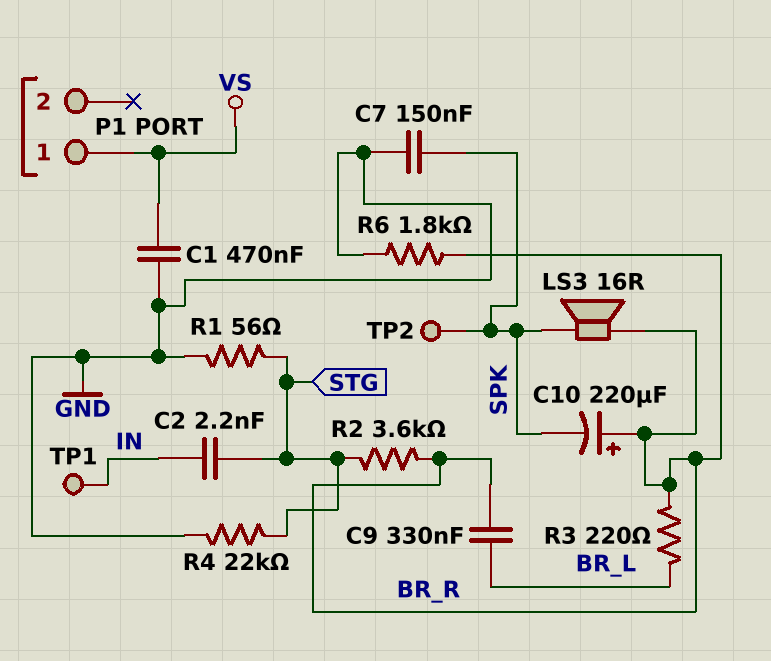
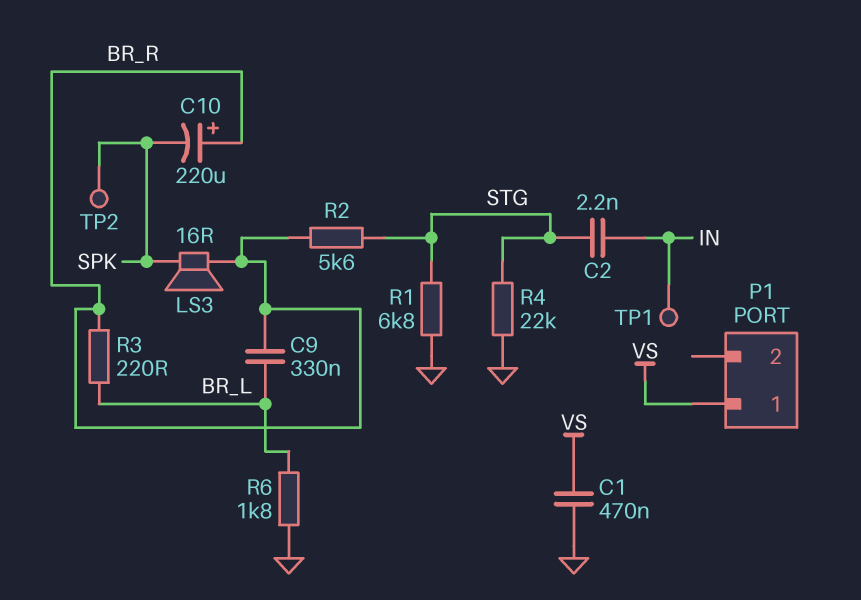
C7: 150nF (GND, SPK) -> none
R1: 56 (GND, STG) -> 6.8k (GND, STG)
R2: 3.6k (BR_R, STG) -> 5.6k (BR_R, STG)
R6: 1.8k (BR_R, GND) -> 1.8k (BR_L, GND)

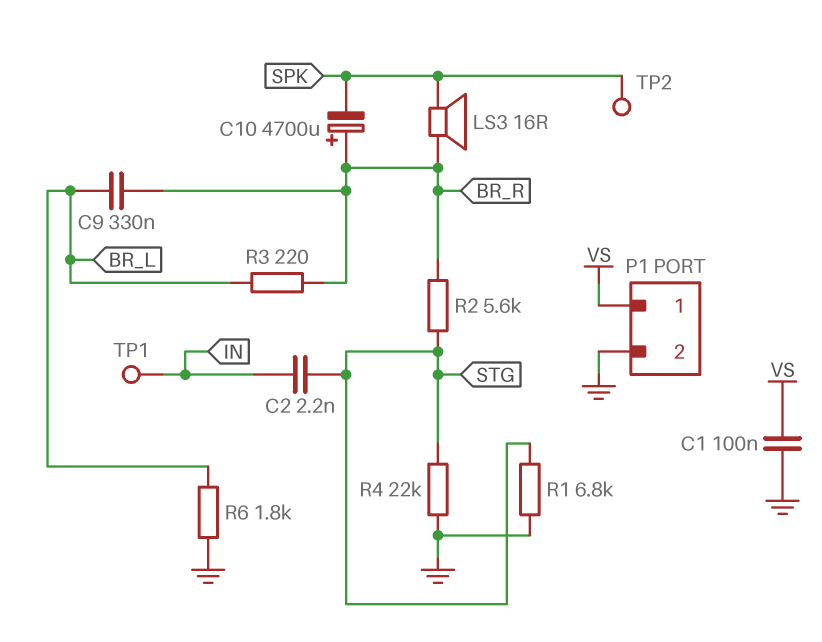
C1: 470nF (GND, VS) -> 100nF (GND, VS)
C10: 220uF (plus BR_R, minus SPK) -> 4700uF (plus BR_R, minus SPK)
P1 pin 2: none -> GND

